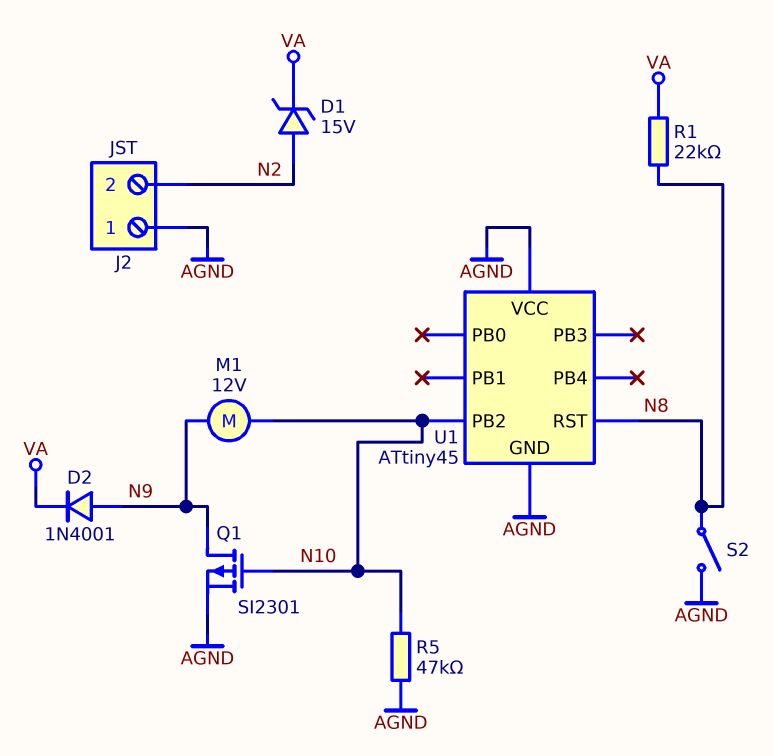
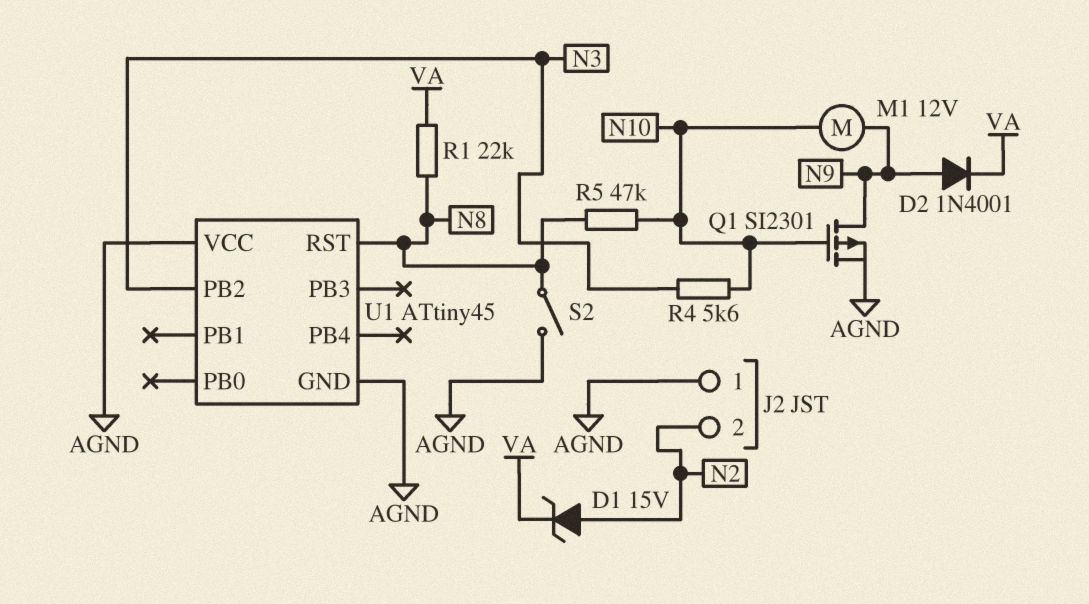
R4: none -> 5.6k (N3, N10)
R5: 47k (AGND, N10) -> 47k (N8, N10)
U1 pin PB2: N10 -> N3

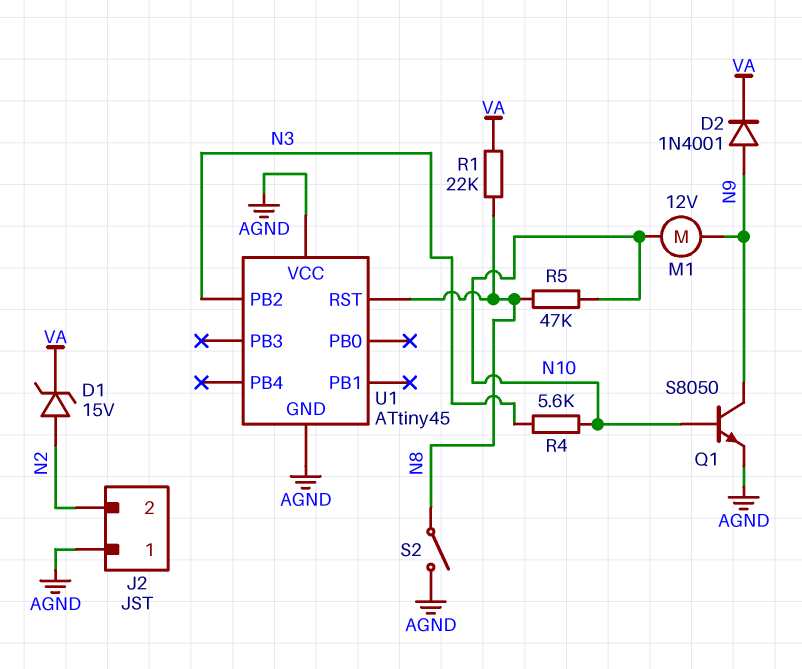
Q1: PMOS SI2301 (G N10, D N9, S AGND) -> NPN S8050 (B N10, C N9, E AGND)

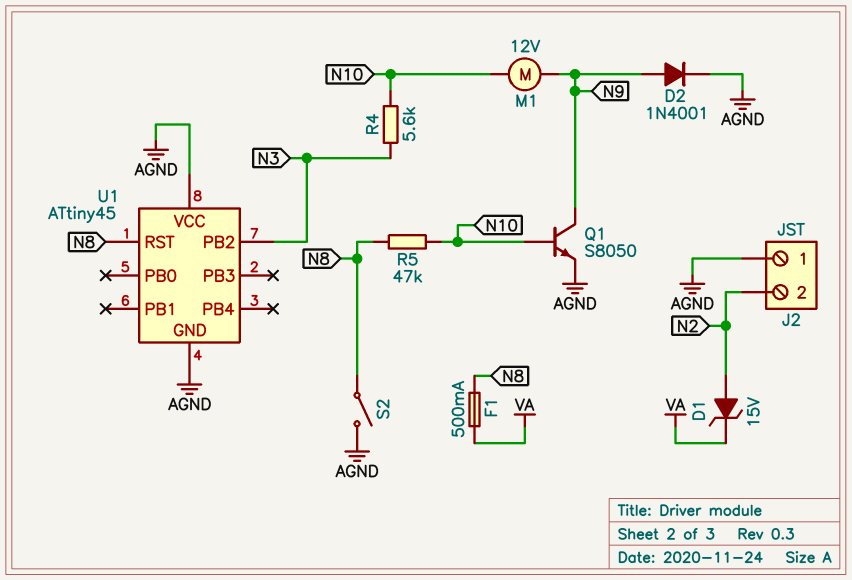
D2: diode 1N4001 (A N9, K VA) -> diode 1N4001 (A N9, K AGND)
F1: none -> 500mA (N8, VA)
R1: 22k (N8, VA) -> none

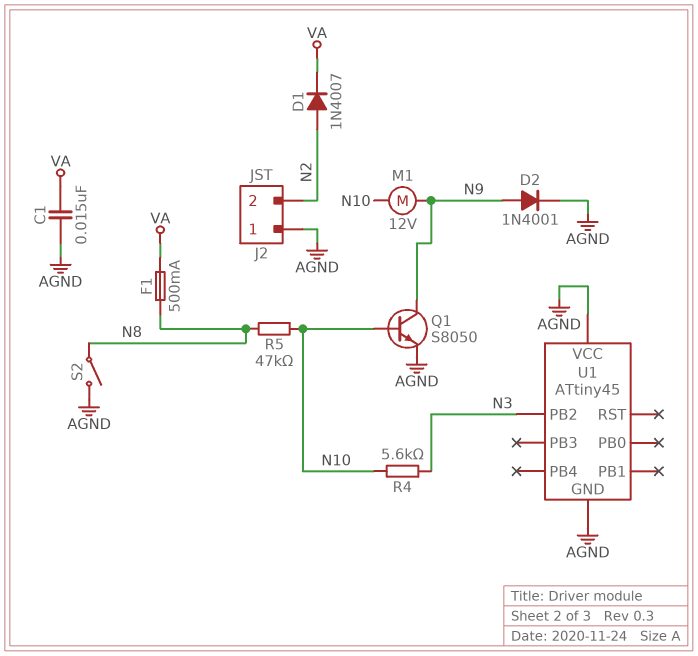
C1: none -> 15nF (AGND, VA)
D1: zener 15V (A N2, K VA) -> diode 1N4007 (A N2, K VA)
U1 pin RST: N8 -> none

